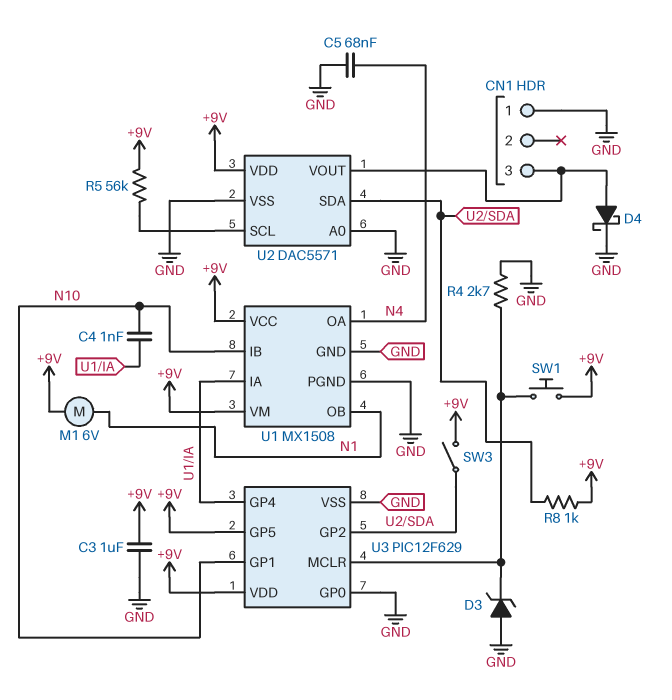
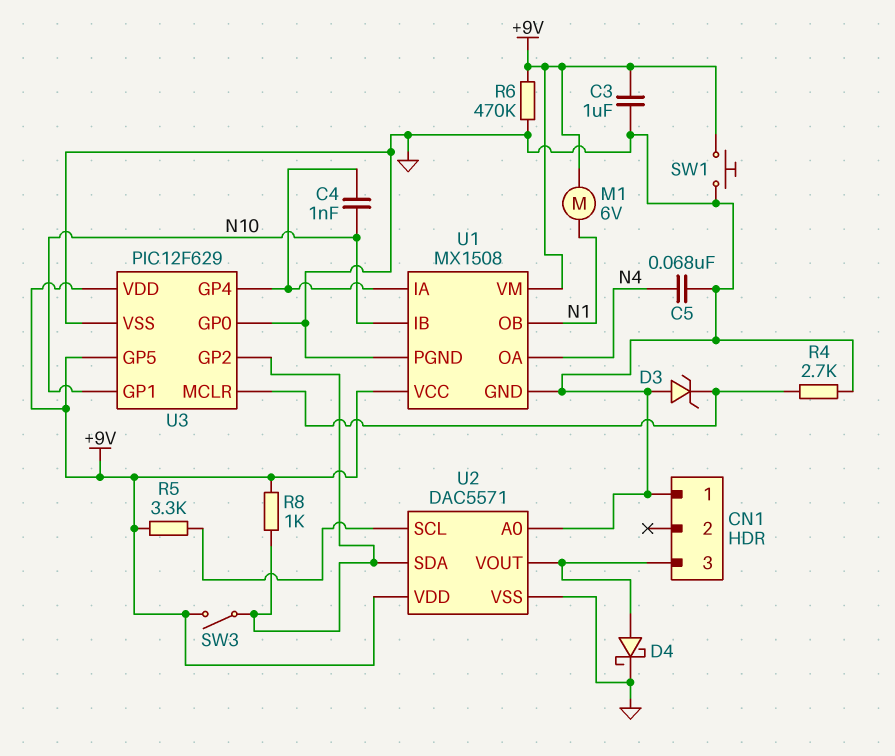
R5: 56k (+9V, U2/SCL) -> 3.3k (+9V, U2/SCL)
R6: none -> 470k (+9V, GND)
SW1: button (+9V, U3/MCLR) -> button (+9V, GND)

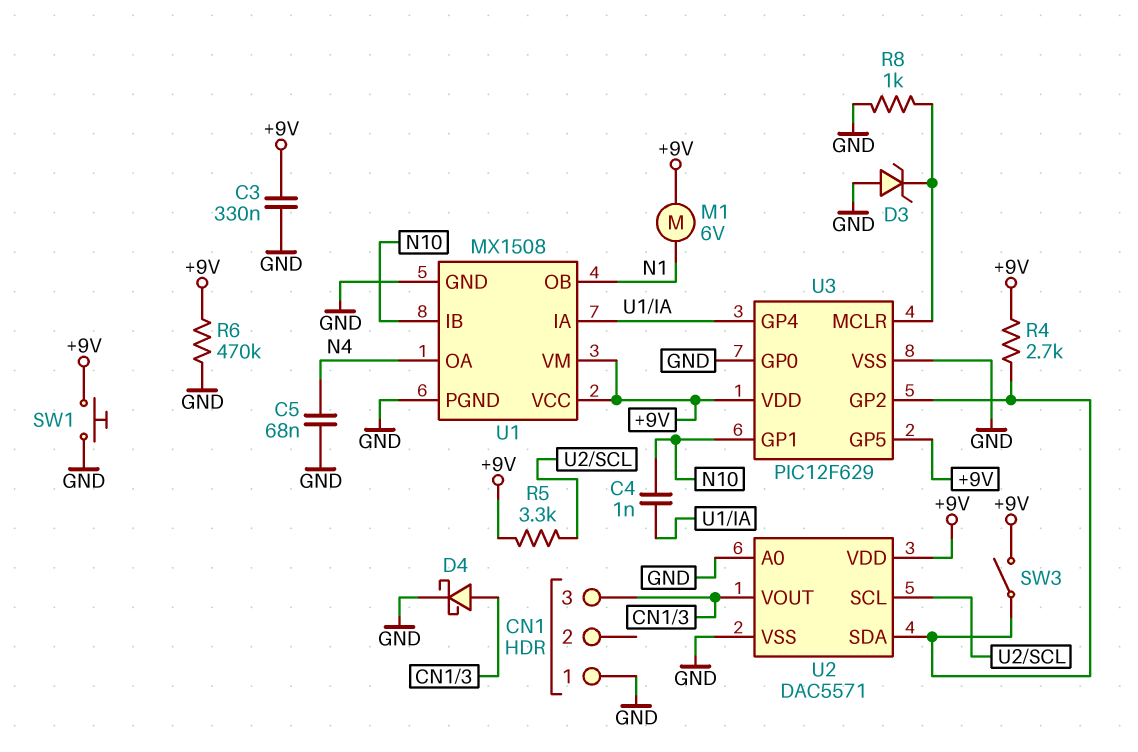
C3: 1uF (+9V, GND) -> 330nF (+9V, GND)
R4: 2.7k (GND, U3/MCLR) -> 2.7k (+9V, U2/SDA)
R8: 1k (+9V, U2/SDA) -> 1k (GND, U3/MCLR)

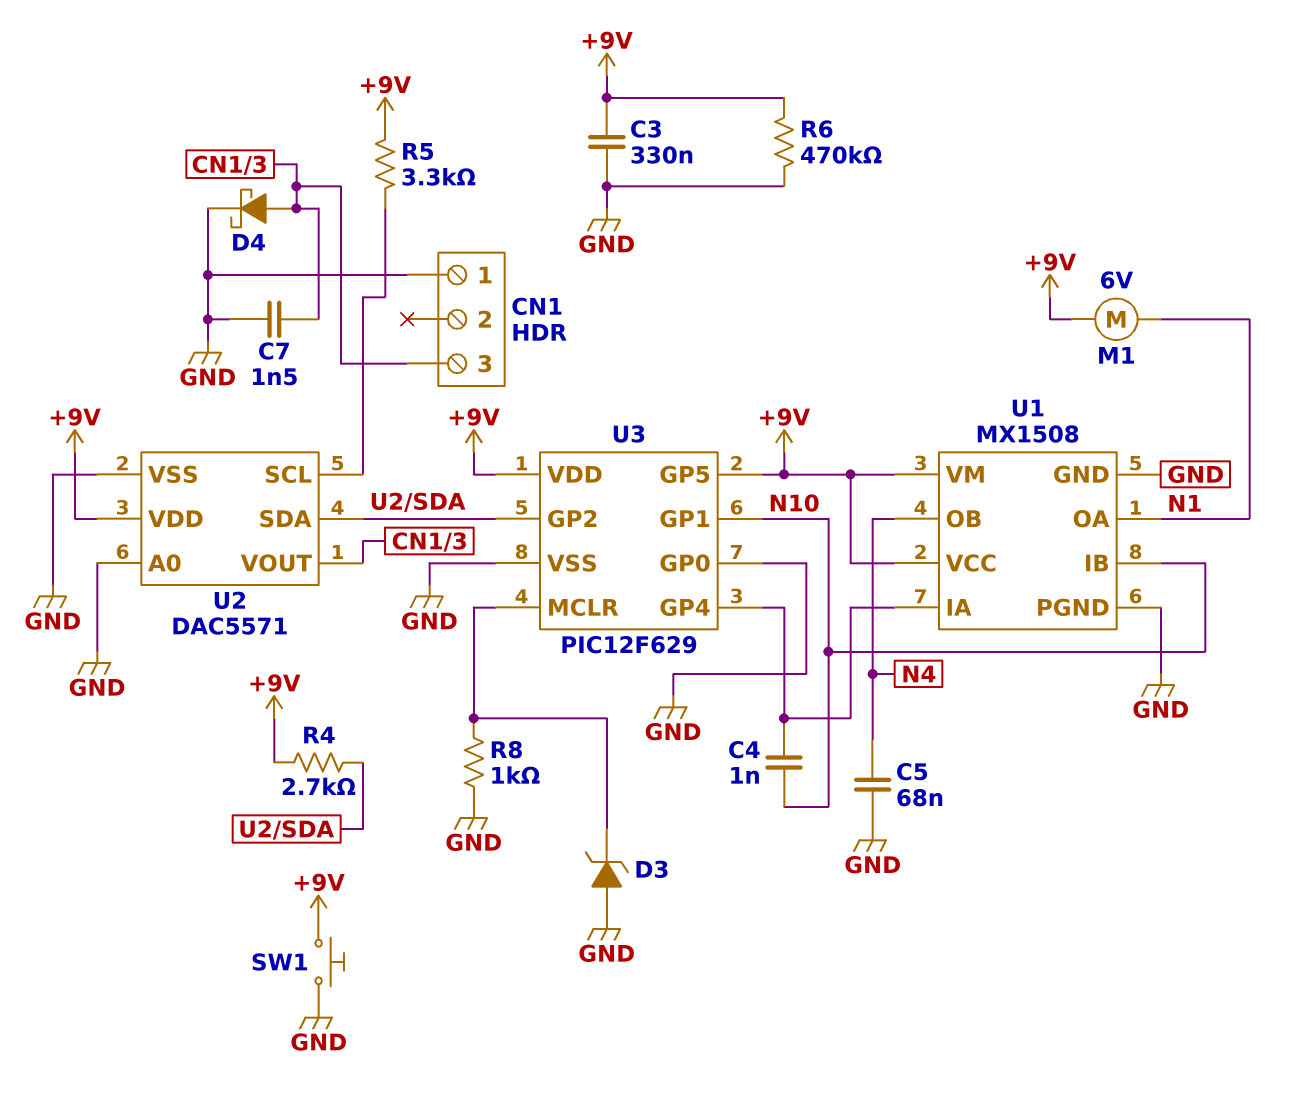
C7: none -> 1.5nF (CN1/3, GND)
SW3: switch (+9V, U2/SDA) -> none
U1 pin OA: N4 -> N1
U1 pin OB: N1 -> N4

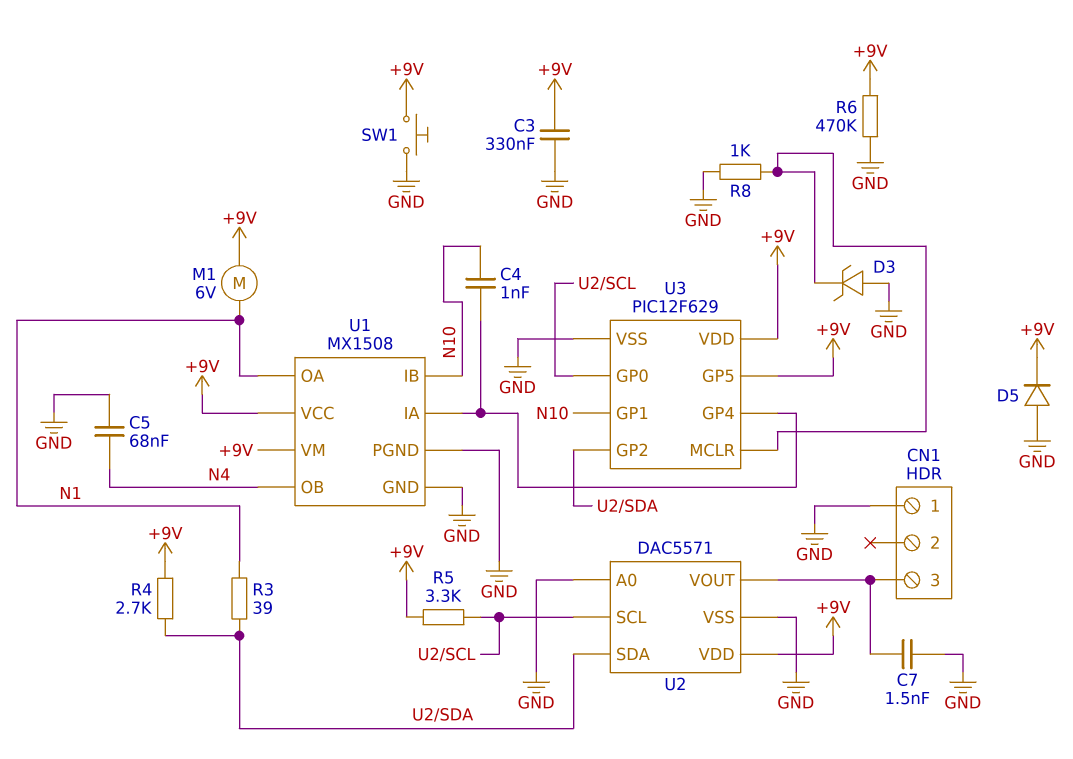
D4: schottky (A CN1/3, K GND) -> none
D5: none -> diode (A GND, K +9V)
R3: none -> 39 (N1, U2/SDA)
U3 pin GP0: GND -> U2/SCL

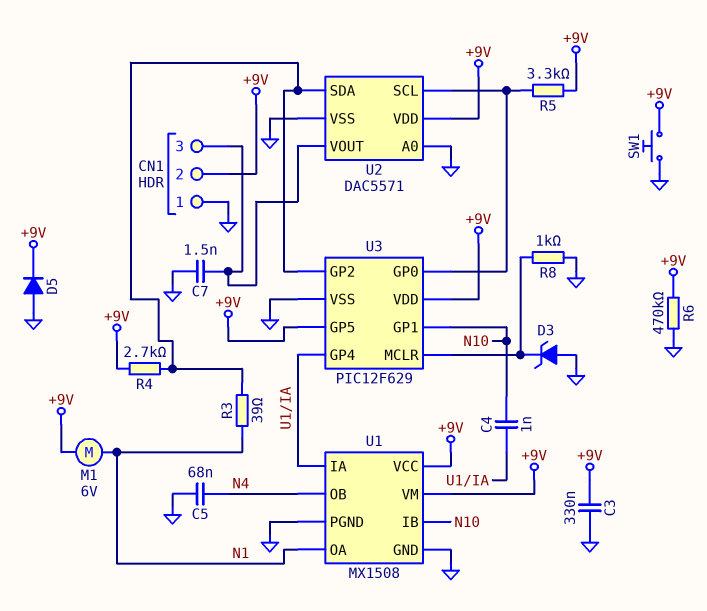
CN1 pin 2: none -> +9V

